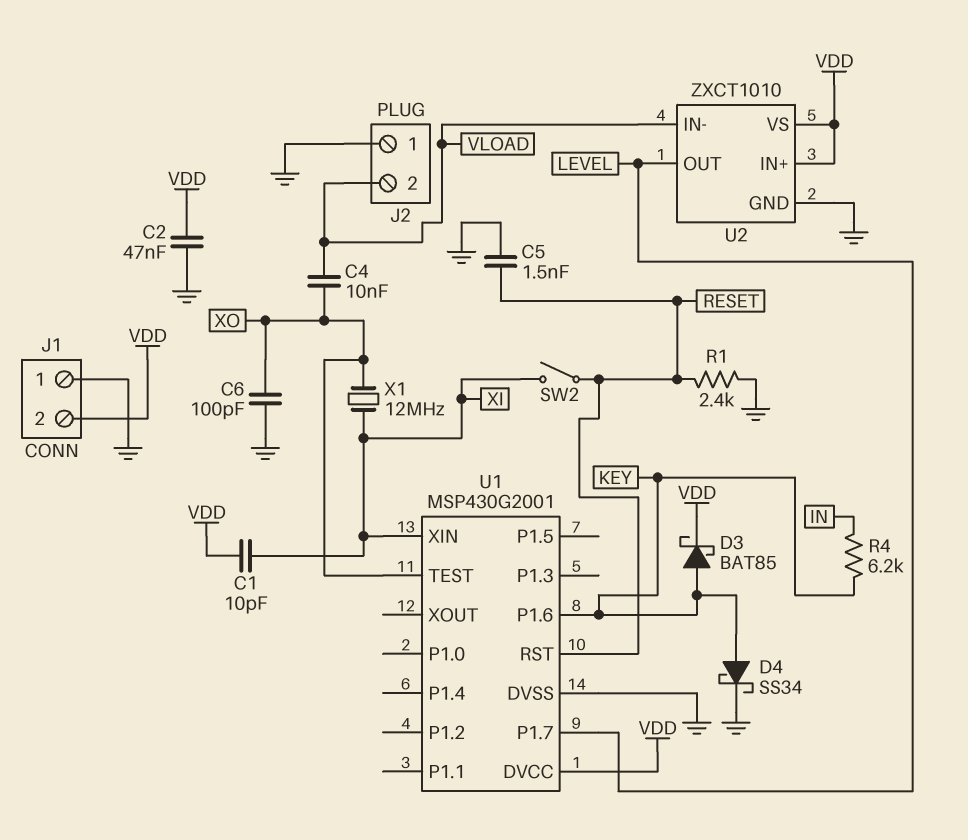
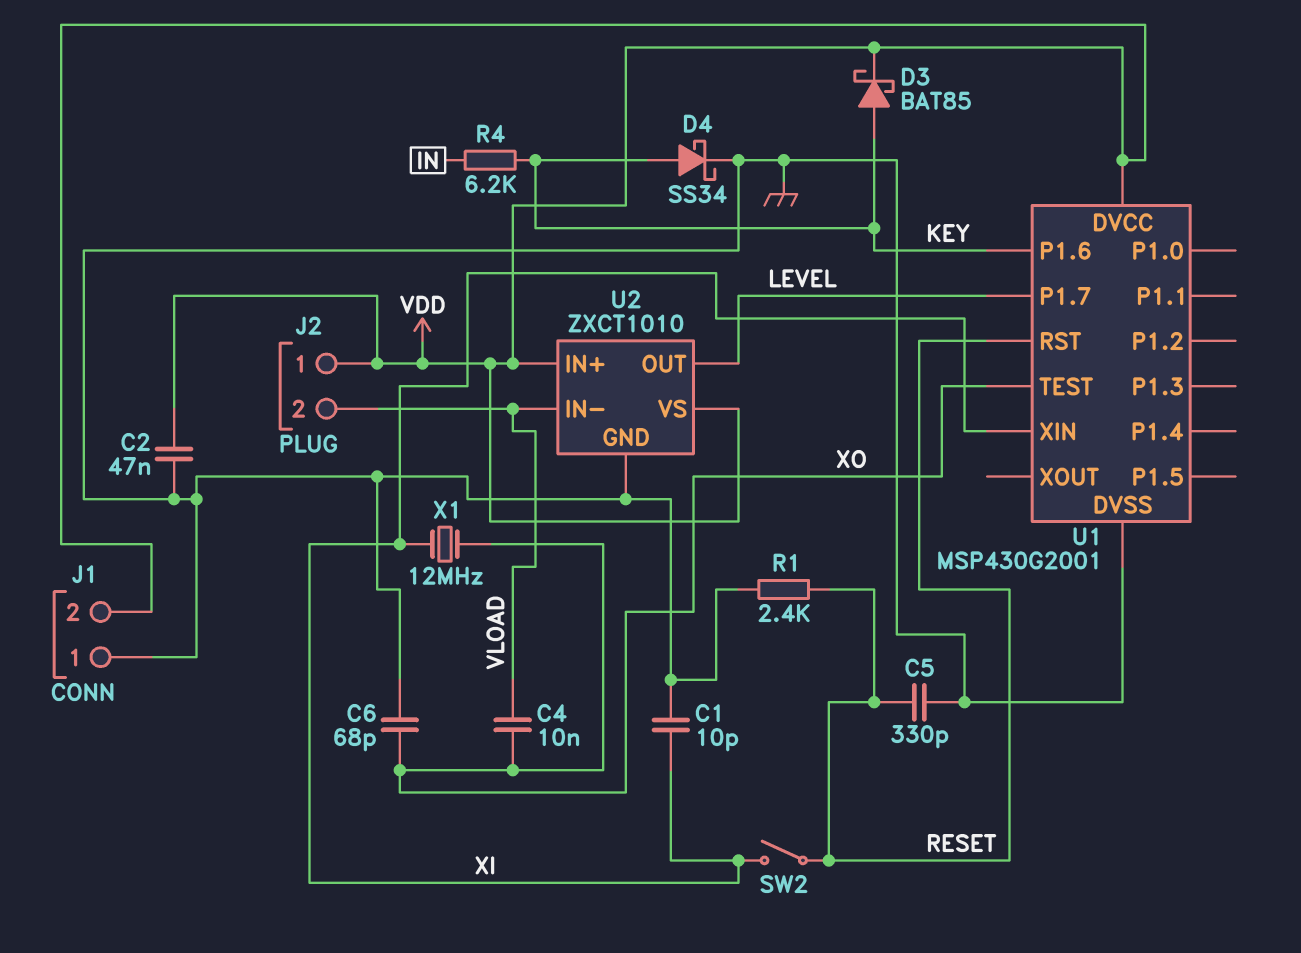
C1: 10pF (VDD, XI) -> 10pF (GND, XI)
C5: 1.5nF (GND, RESET) -> 330pF (GND, RESET)
C6: 100pF (GND, XO) -> 68pF (GND, XO)
J2 pin 1: GND -> VDD

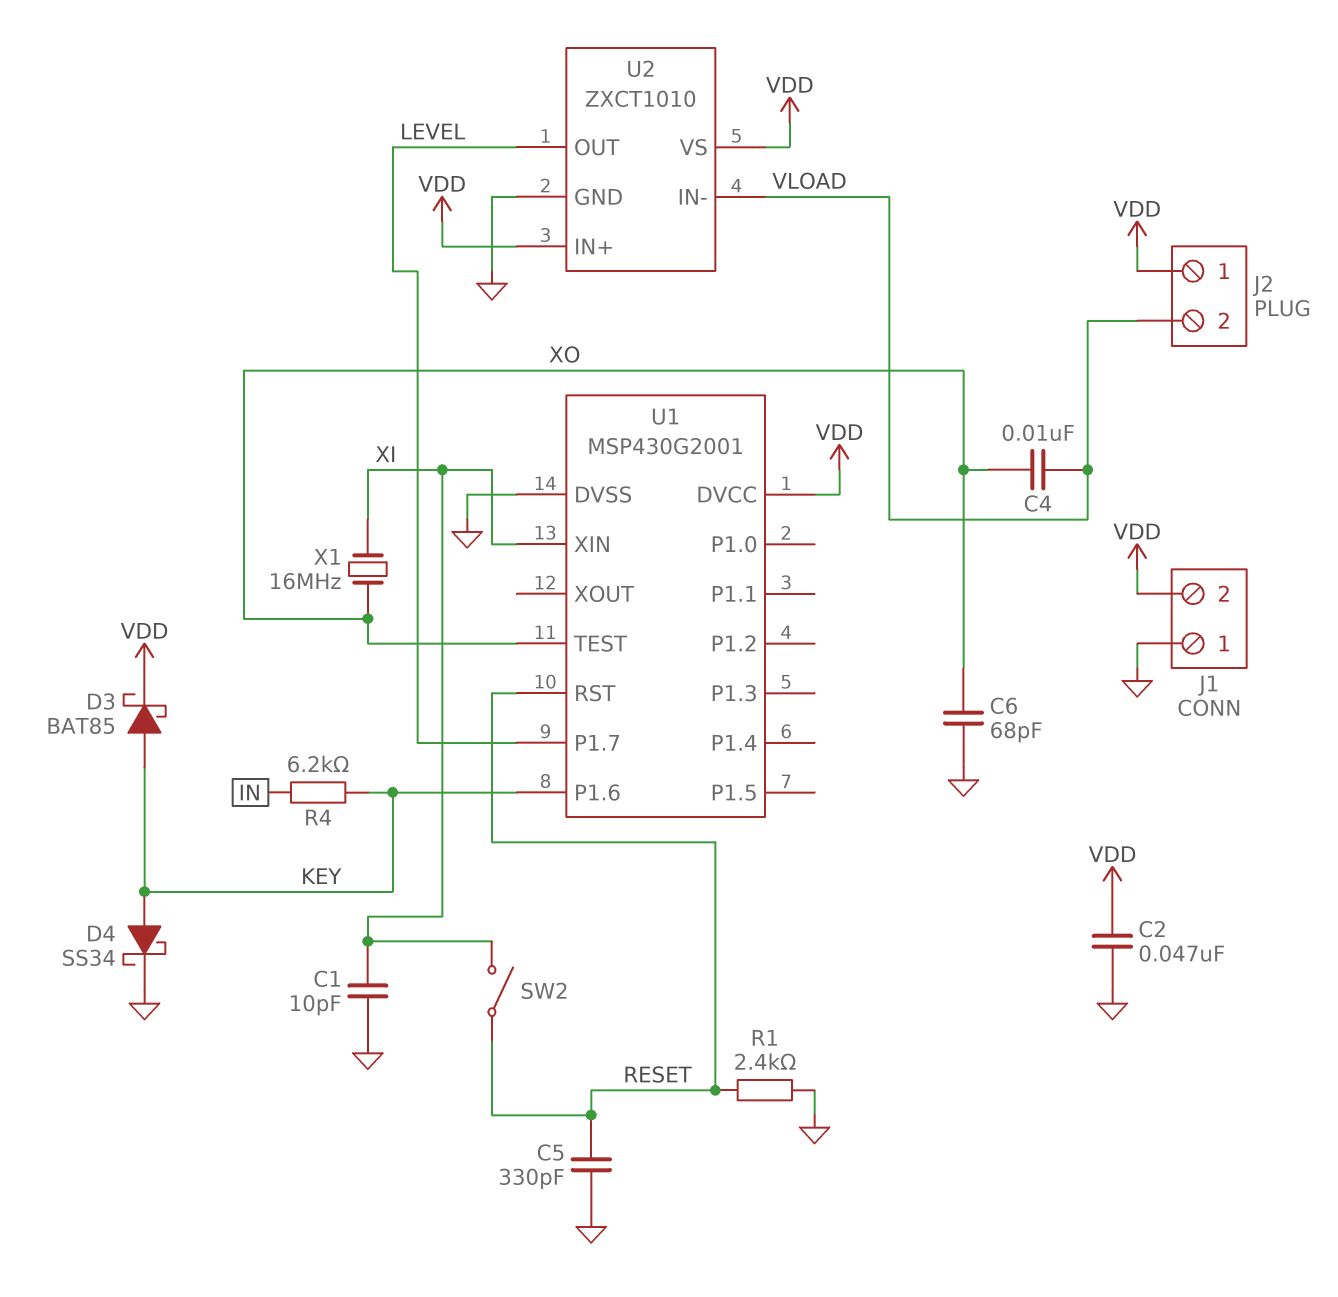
X1: 12MHz (XI, XO) -> 16MHz (XI, XO)

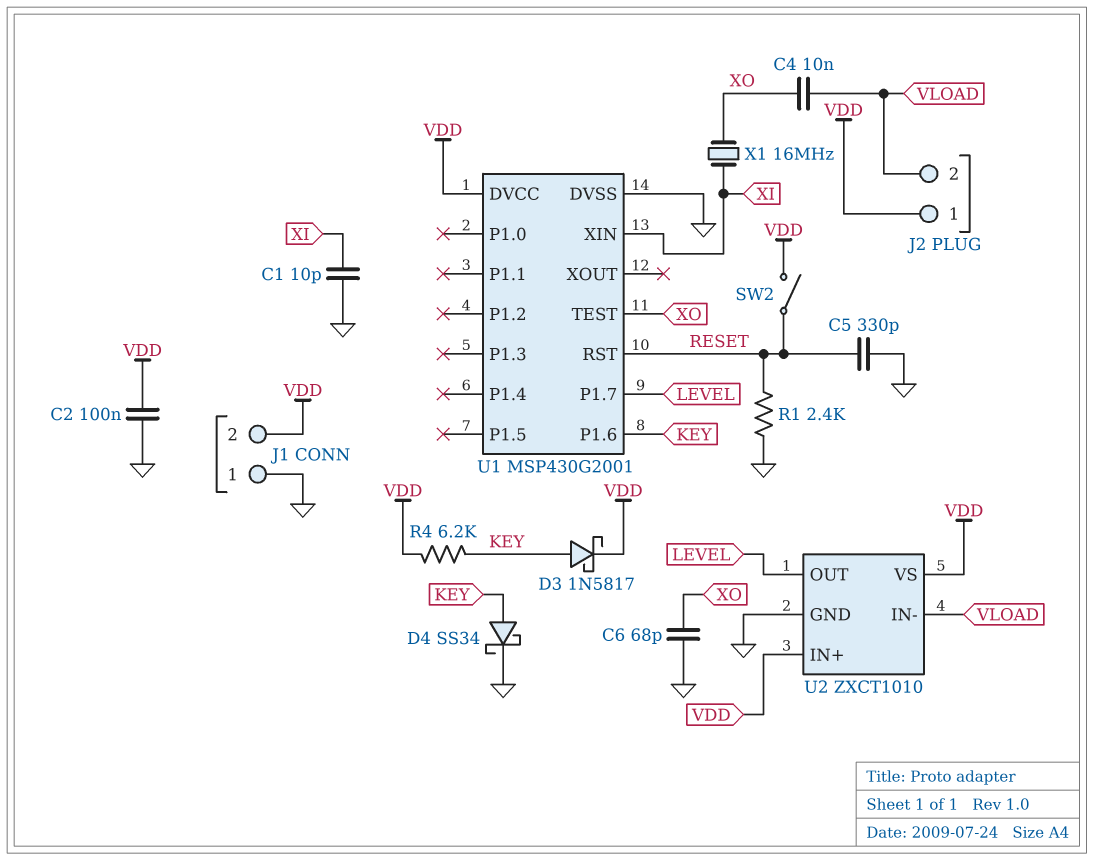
C2: 47nF (GND, VDD) -> 100nF (GND, VDD)
D3: schottky BAT85 (A KEY, K VDD) -> schottky 1N5817 (A KEY, K VDD)
R4: 6.2k (IN, KEY) -> 6.2k (KEY, VDD)
SW2: switch (RESET, XI) -> switch (RESET, VDD)

